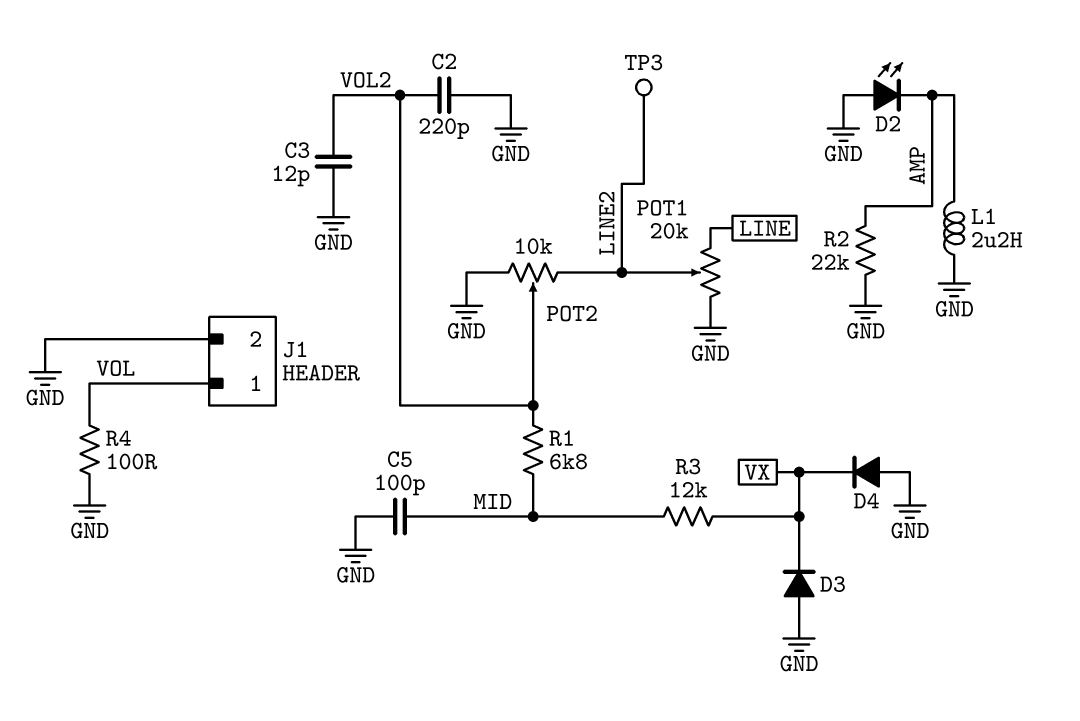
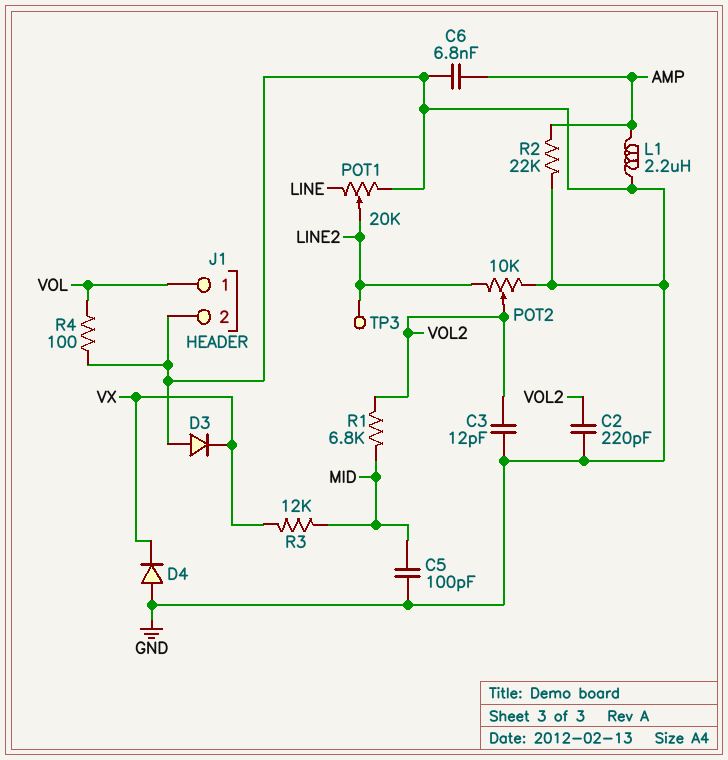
C6: none -> 6.8nF (AMP, GND)
D2: LED (A GND, K AMP) -> none

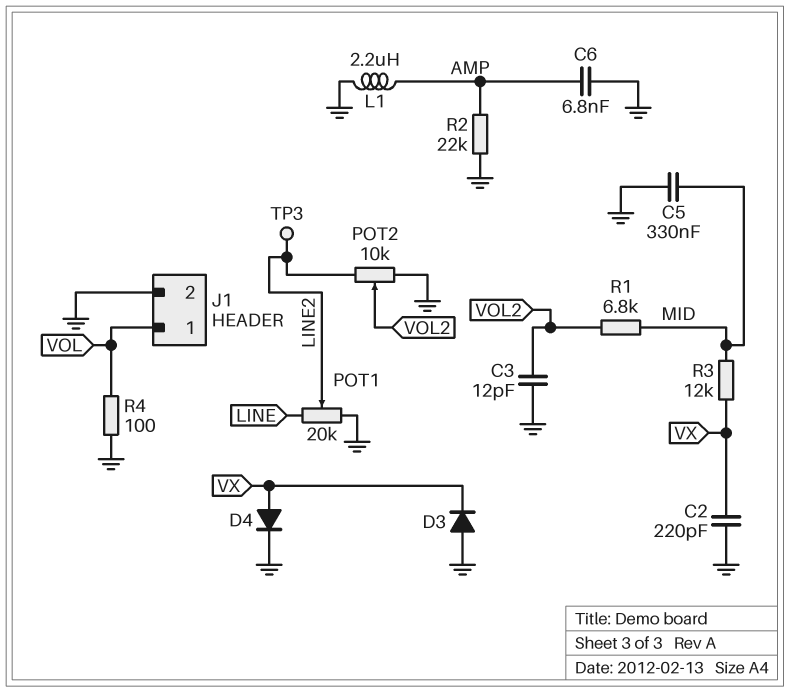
C2: 220pF (GND, VOL2) -> 220pF (GND, VX)
C5: 100pF (GND, MID) -> 330nF (GND, MID)
D4: diode (A GND, K VX) -> diode (A VX, K GND)

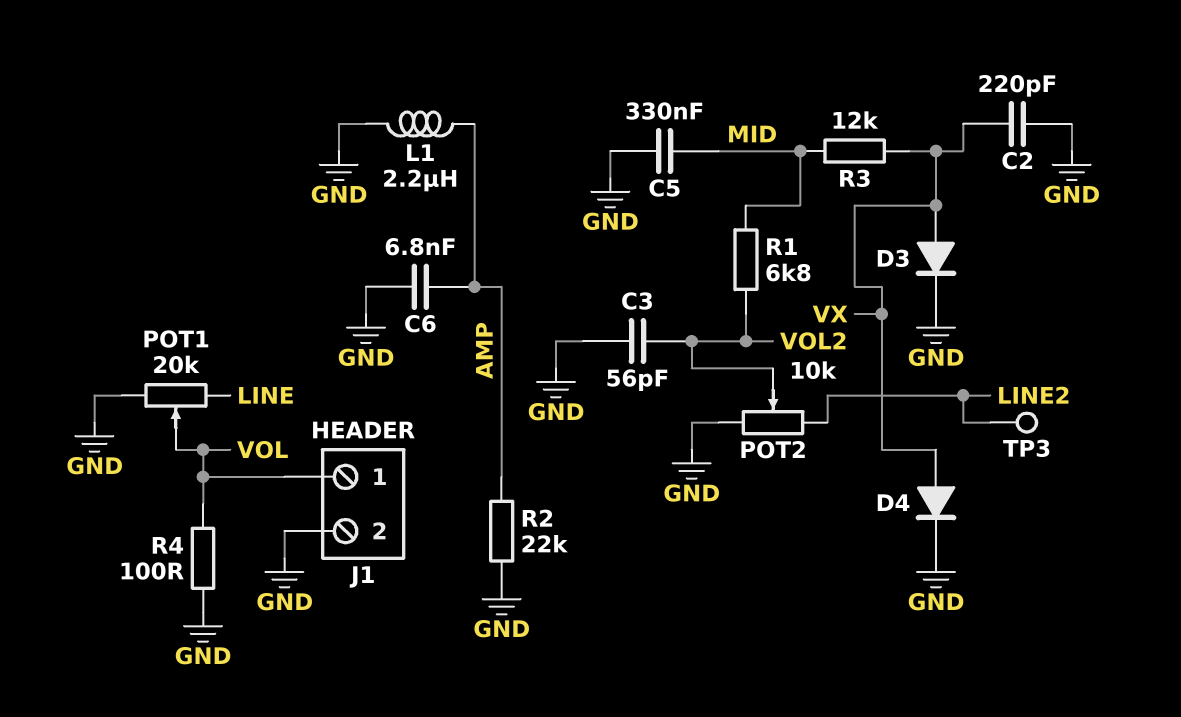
C3: 12pF (GND, VOL2) -> 56pF (GND, VOL2)
D3: diode (A GND, K VX) -> diode (A VX, K GND)
POT1: 20k (GND, LINE, wiper LINE2) -> 20k (GND, LINE, wiper VOL)

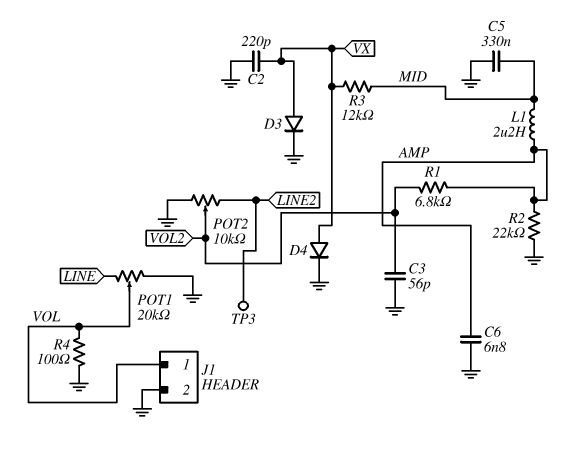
L1: 2.2uH (AMP, GND) -> 2.2uH (AMP, MID)
R1: 6.8k (MID, VOL2) -> 6.8k (AMP, VOL2)

